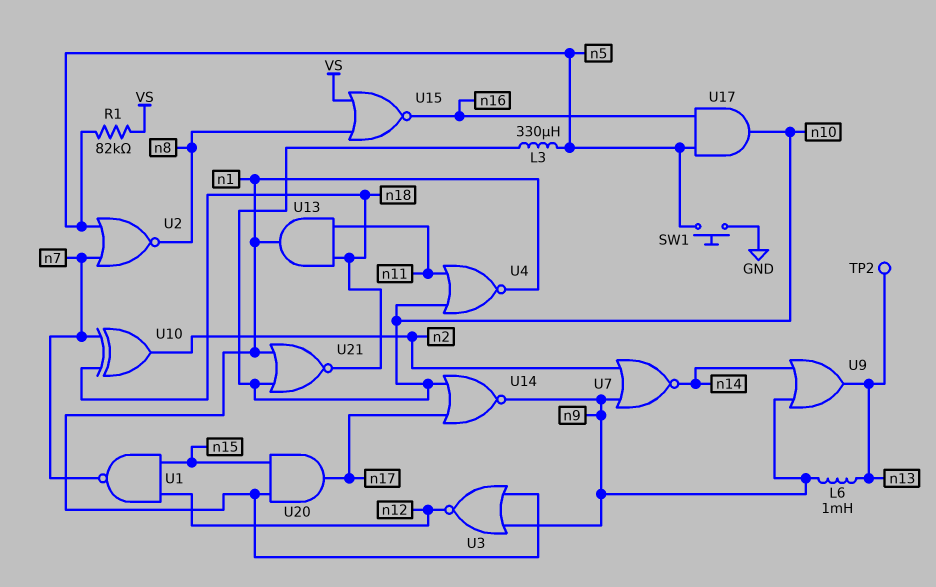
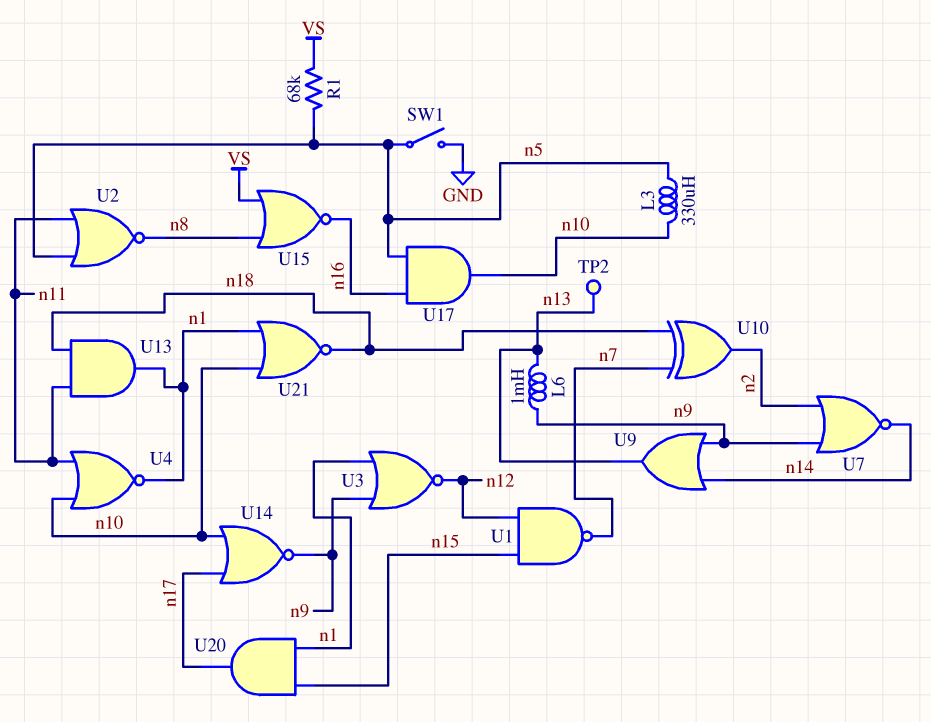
R1: 82k (VS, n5) -> 68k (VS, n5)
SW1: button (GND, n5) -> switch (GND, n5)
U2: NOR (in n5, in n7, out n8) -> NOR (in n5, in n11, out n8)

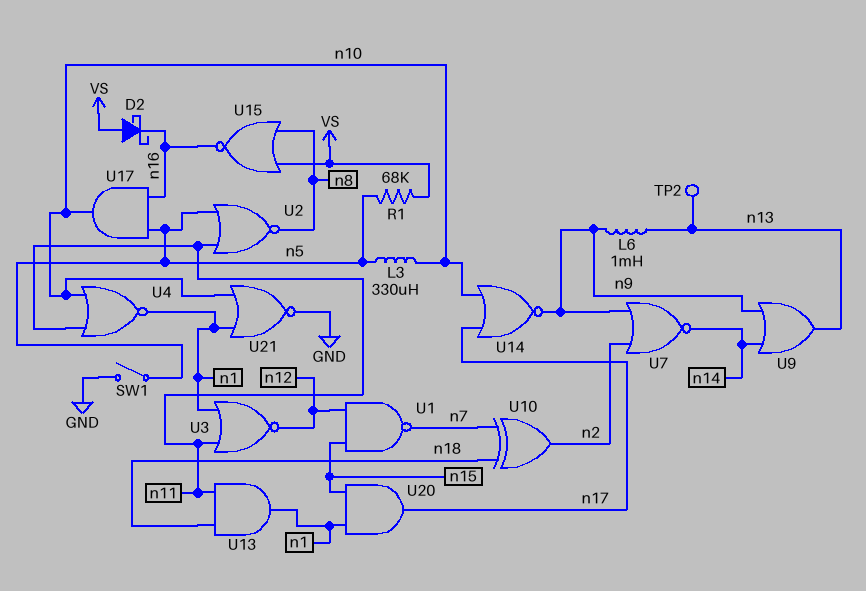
D2: none -> schottky (A VS, K n16)
U3: NOR (in n1, in n9, out n12) -> NOR (in n1, in n11, out n12)
U21: NOR (in n1, in n10, out n18) -> NOR (in n1, in n10, out GND)

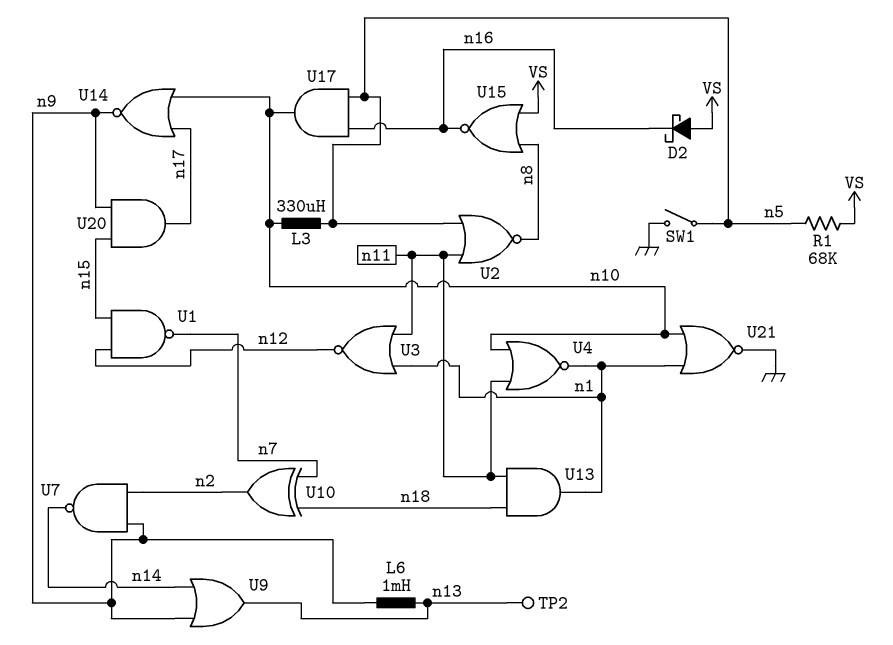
U7: NOR (in n2, in n9, out n14) -> NAND (in n2, in n9, out n14)
U20: AND (in n1, in n15, out n17) -> AND (in n9, in n15, out n17)

